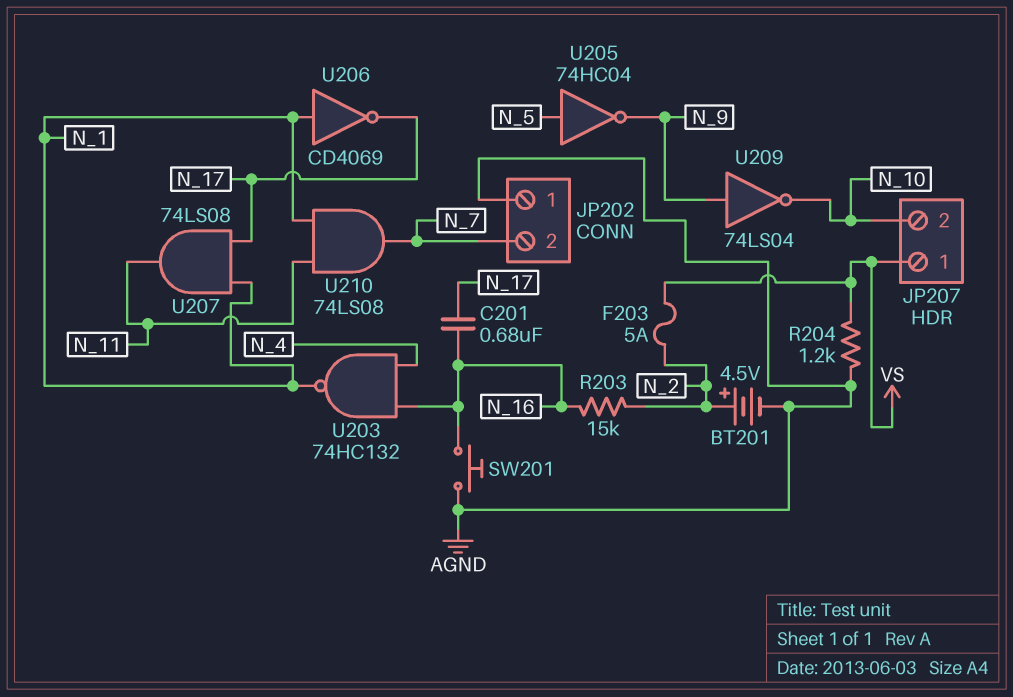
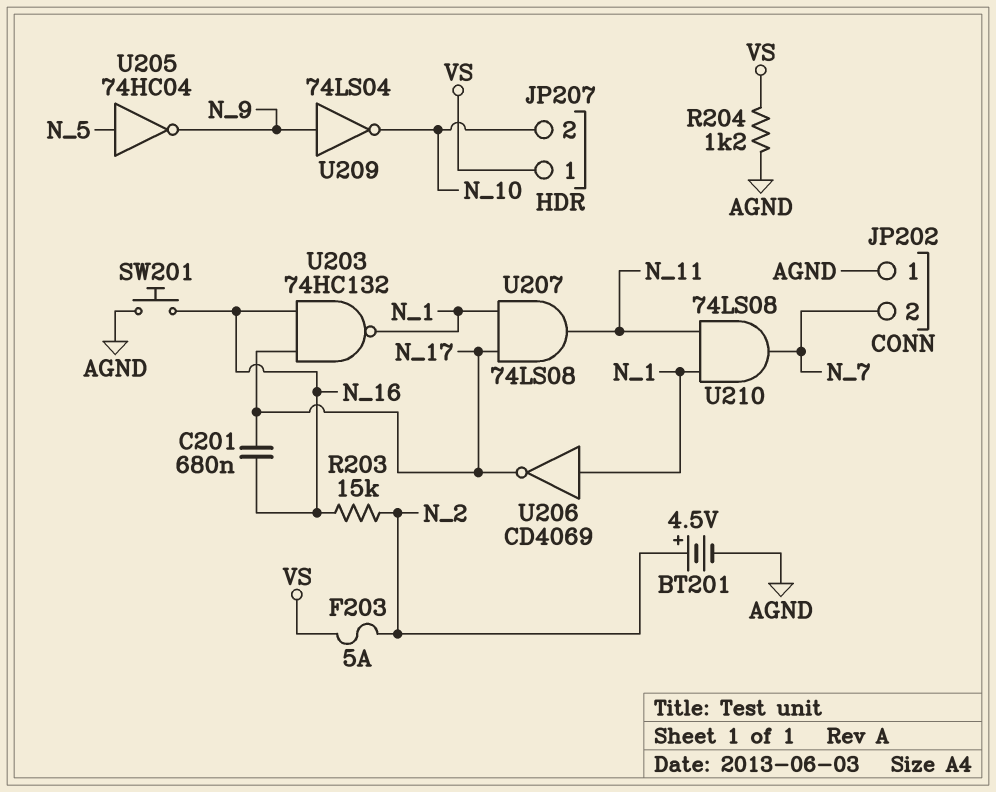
U203: NAND 74HC132 (in N_4, in N_16, out N_1) -> NAND 74HC132 (in N_16, in N_17, out N_1)

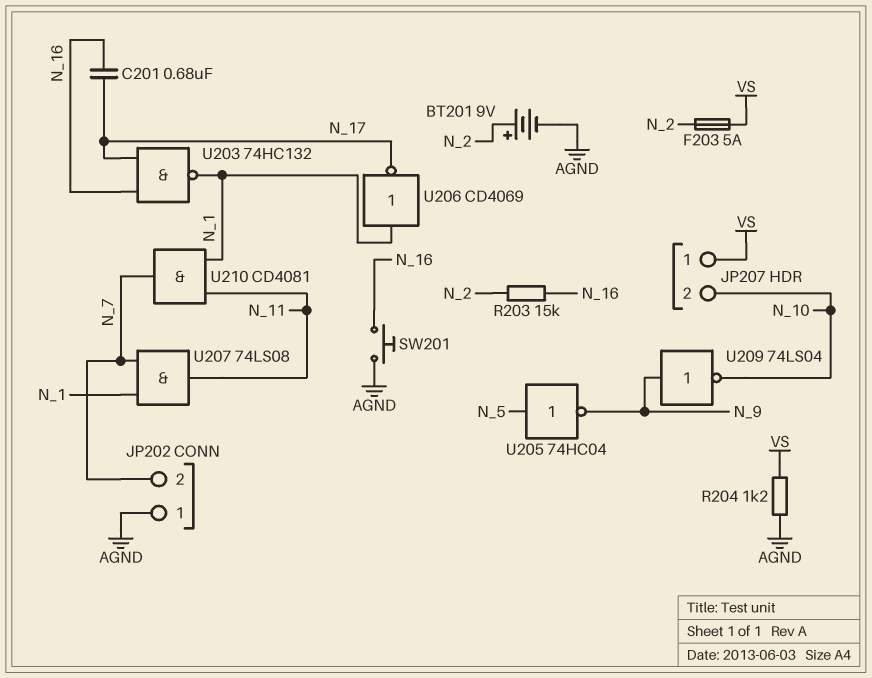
BT201: 4.5V (plus N_2, minus AGND) -> 9V (plus N_2, minus AGND)
U207: AND 74LS08 (in N_1, in N_17, out N_11) -> AND 74LS08 (in N_1, in N_7, out N_11)
U210: AND 74LS08 (in N_1, in N_11, out N_7) -> AND CD4081 (in N_1, in N_11, out N_7)

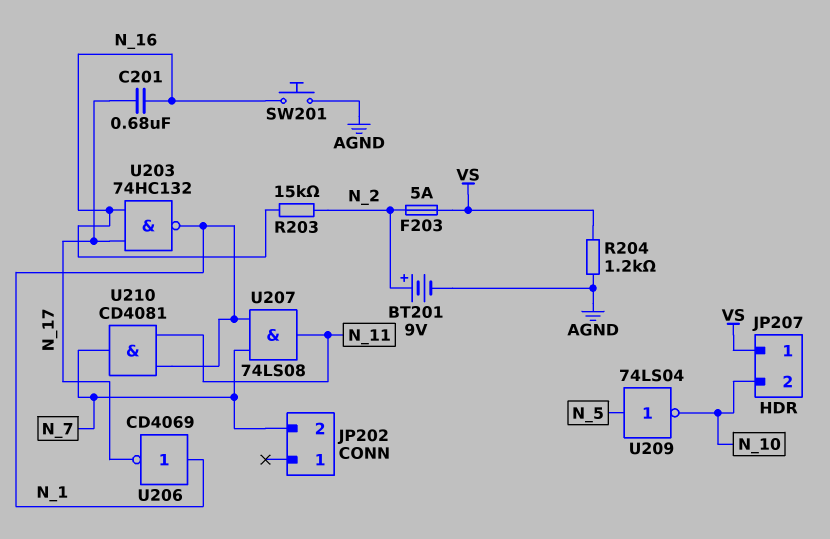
JP202 pin 1: AGND -> none
U205: NOT 74HC04 (in N_5, out N_9) -> none
U209: NOT 74LS04 (in N_9, out N_10) -> NOT 74LS04 (in N_5, out N_10)

